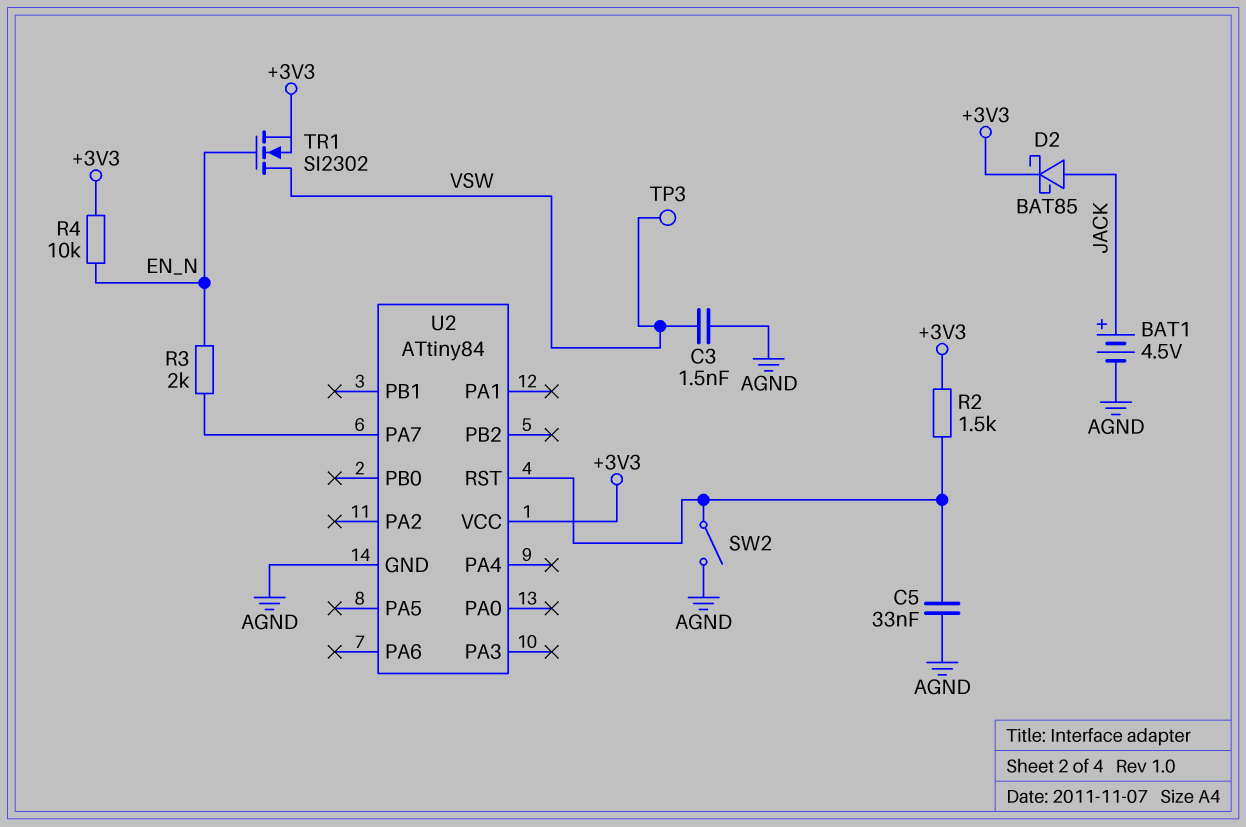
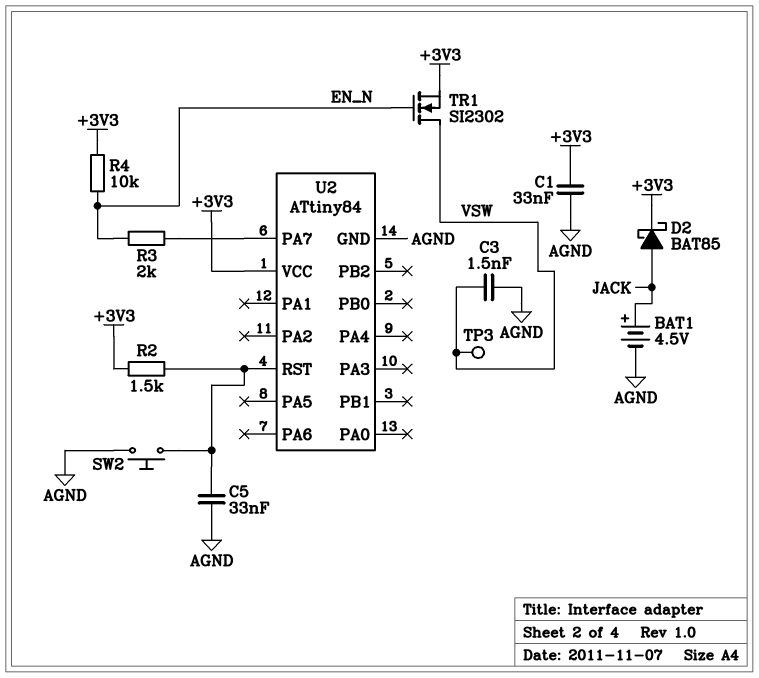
C1: none -> 33nF (+3V3, AGND)
SW2: switch (AGND, U2/RST) -> button (AGND, U2/RST)

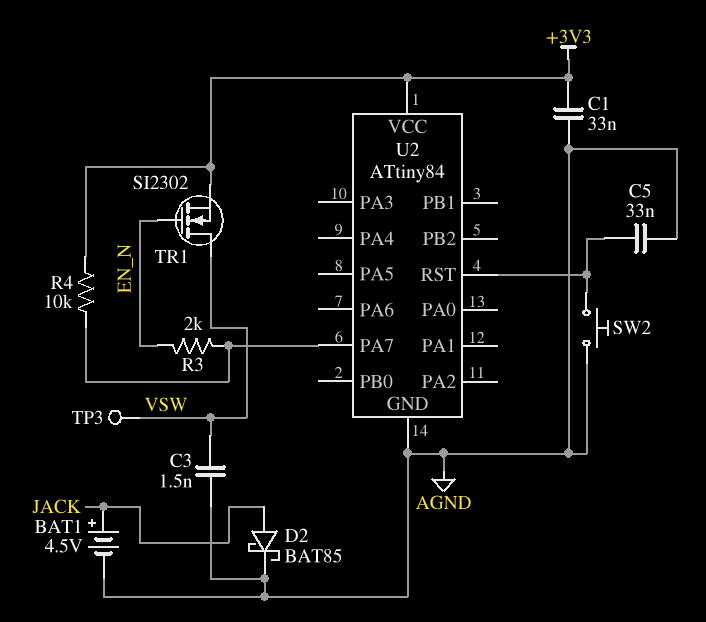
D2: schottky BAT85 (A JACK, K +3V3) -> schottky BAT85 (A JACK, K AGND)
R2: 1.5k (+3V3, U2/RST) -> none
R4: 10k (+3V3, EN_N) -> 10k (+3V3, U2/PA7)

